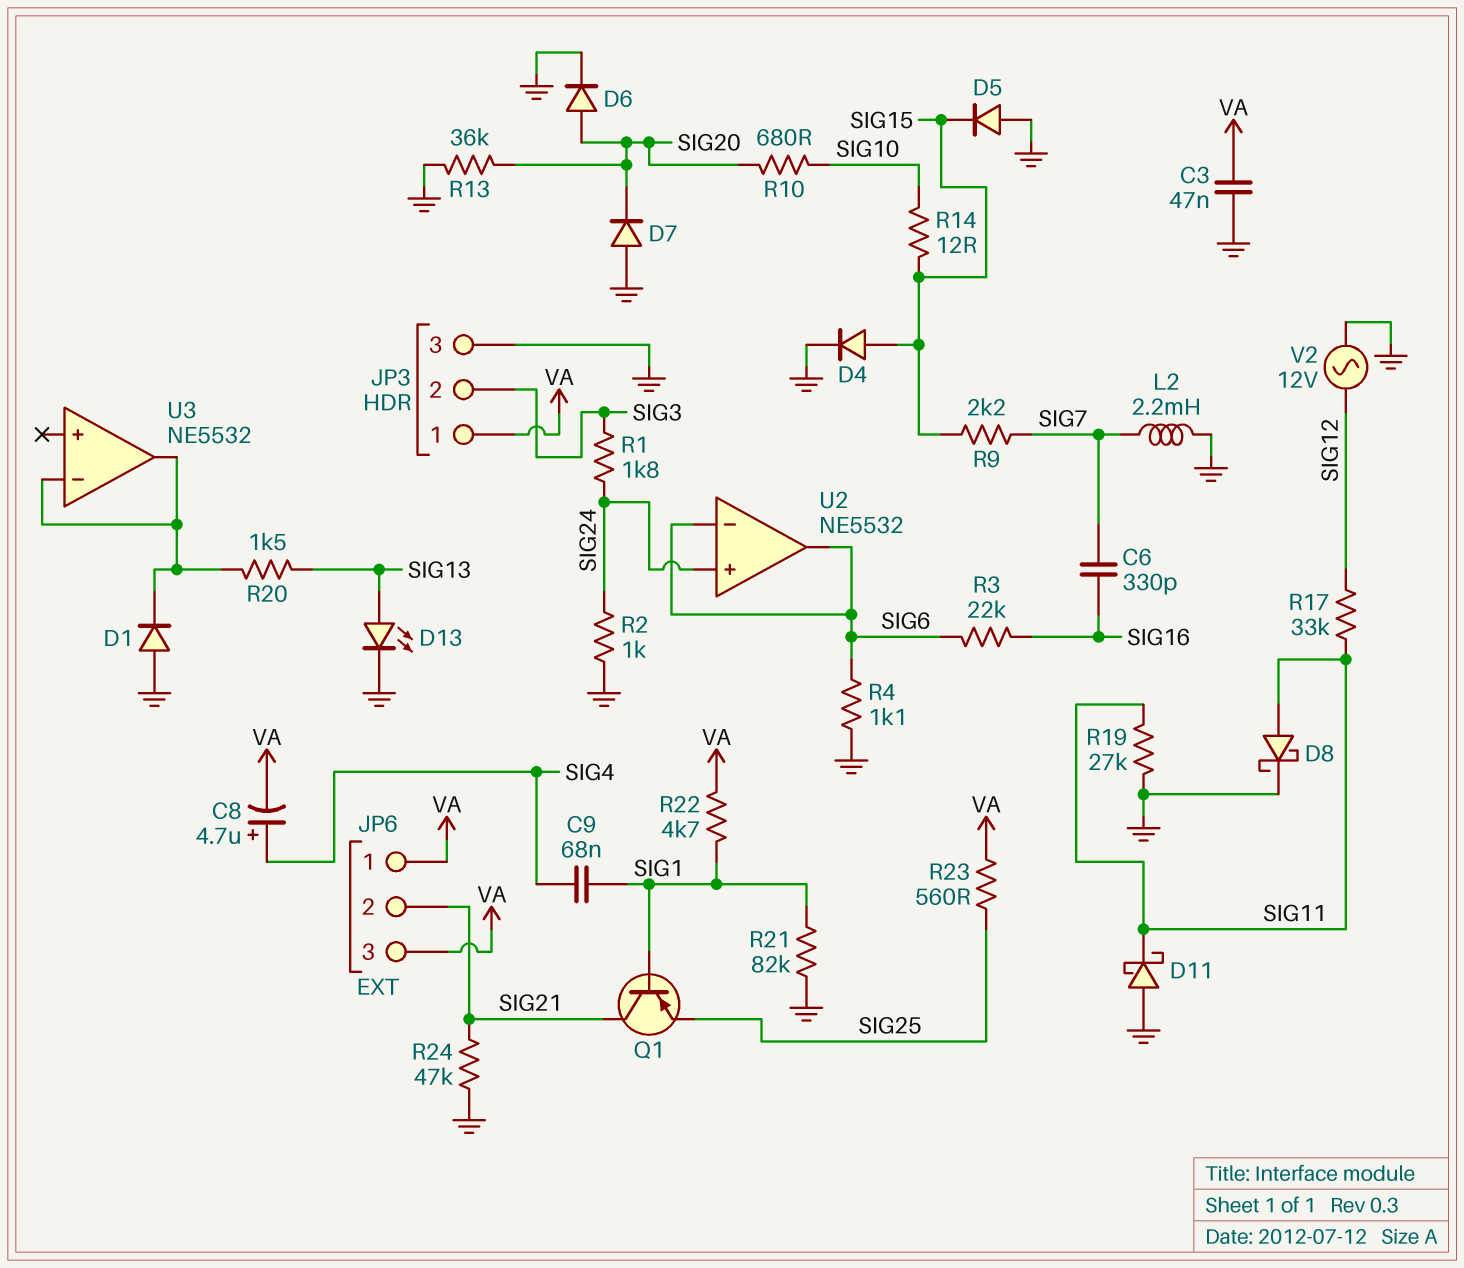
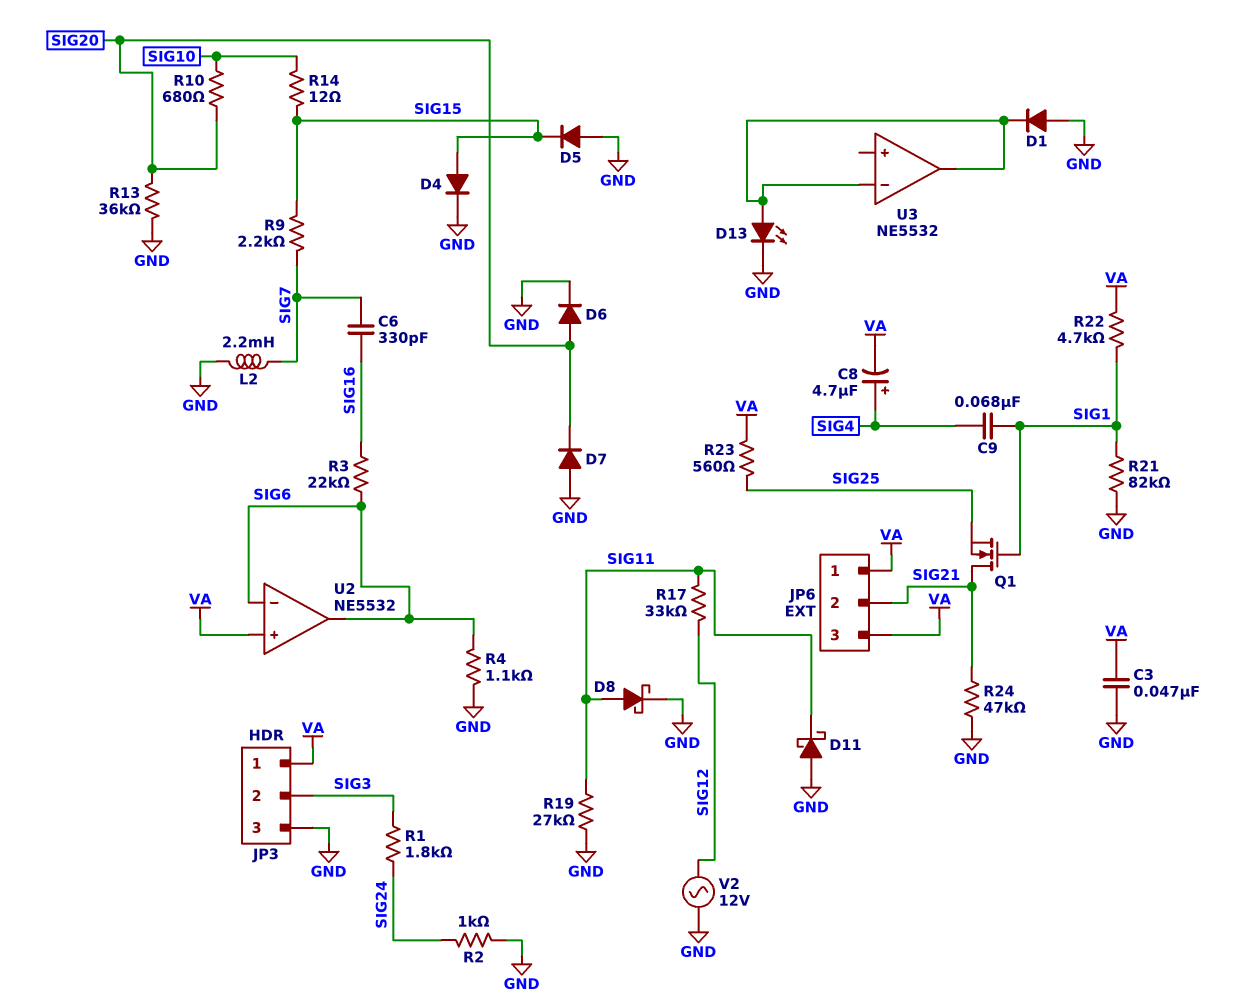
D13: LED (A SIG13, K GND) -> LED (A U3/in-, K GND)
Q1: PNP (B SIG1, C SIG21, E SIG25) -> NMOS (G SIG1, D SIG21, S SIG25)
R20: 1.5k (SIG13, U3/in-) -> none
U2 pin in+: SIG24 -> VA

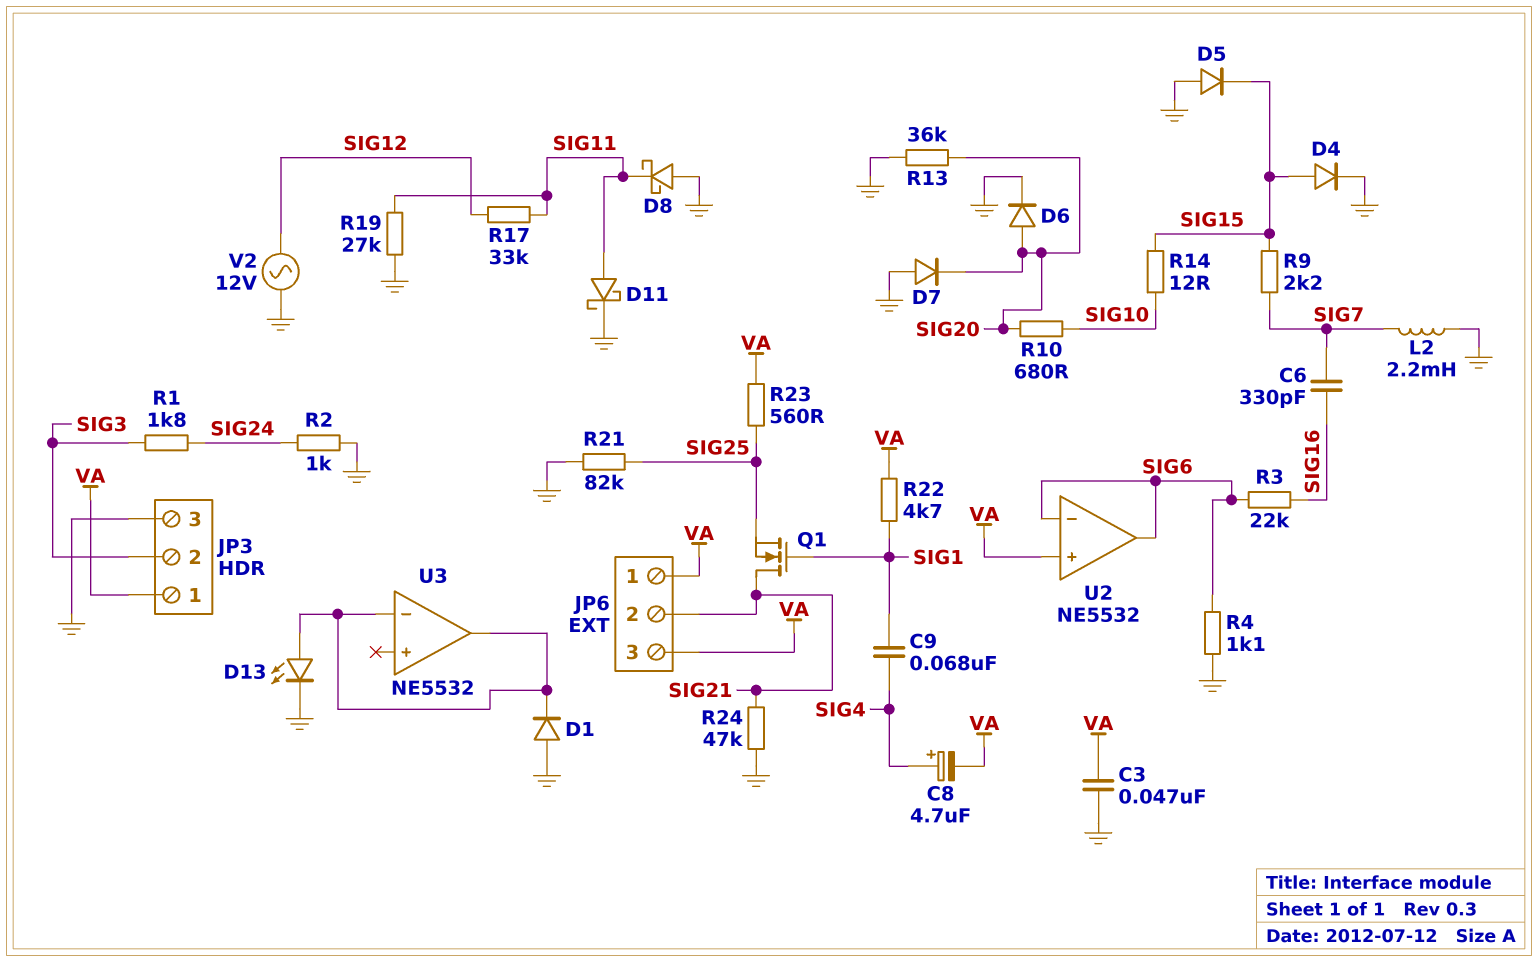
D8: schottky (A SIG11, K GND) -> schottky (A GND, K SIG11)
D11: schottky (A GND, K SIG11) -> schottky (A SIG11, K GND)
R21: 82k (GND, SIG1) -> 82k (GND, SIG25)

